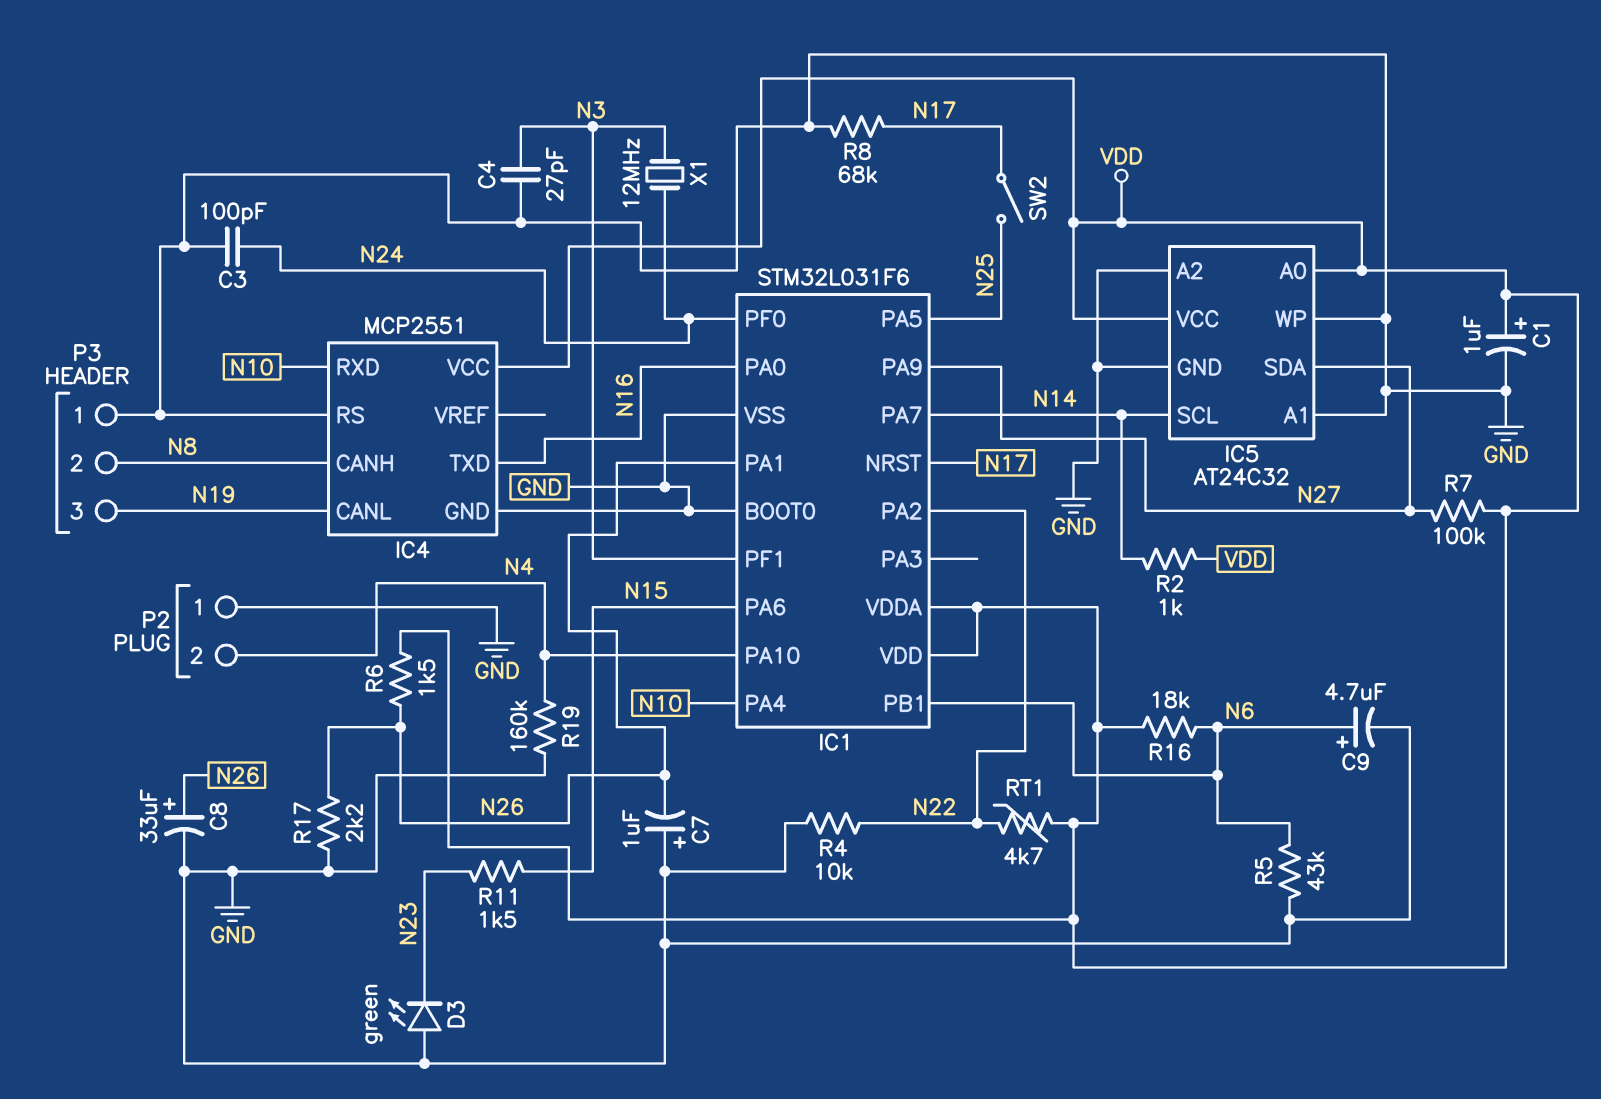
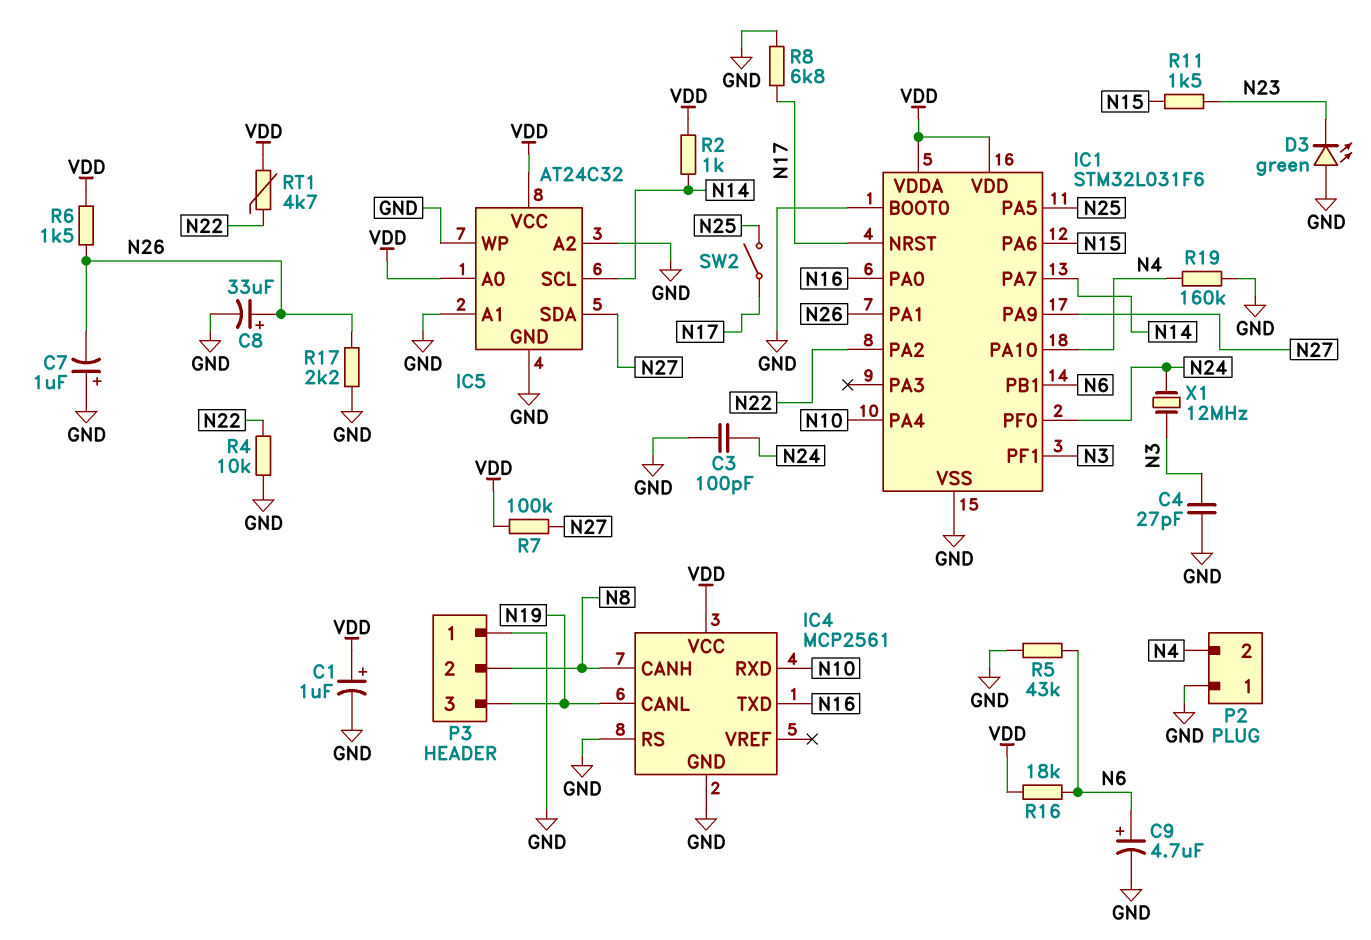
IC4: MCP2551 -> MCP2561
R8: 68k (GND, N17) -> 6.8k (GND, N17)

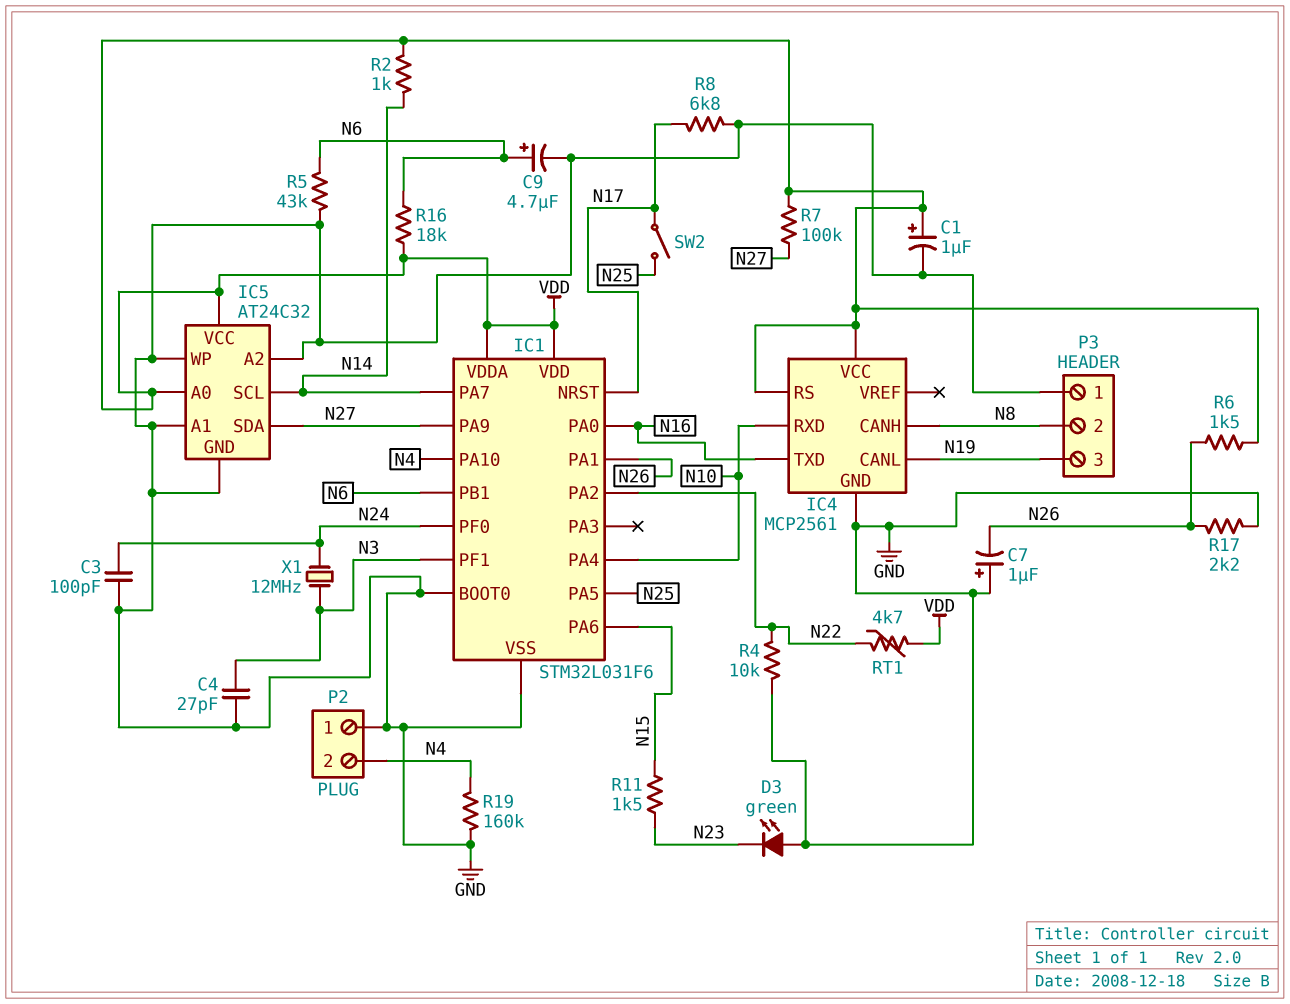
C8: 33uF (plus N26, minus GND) -> none
IC4 pin RS: GND -> VDD

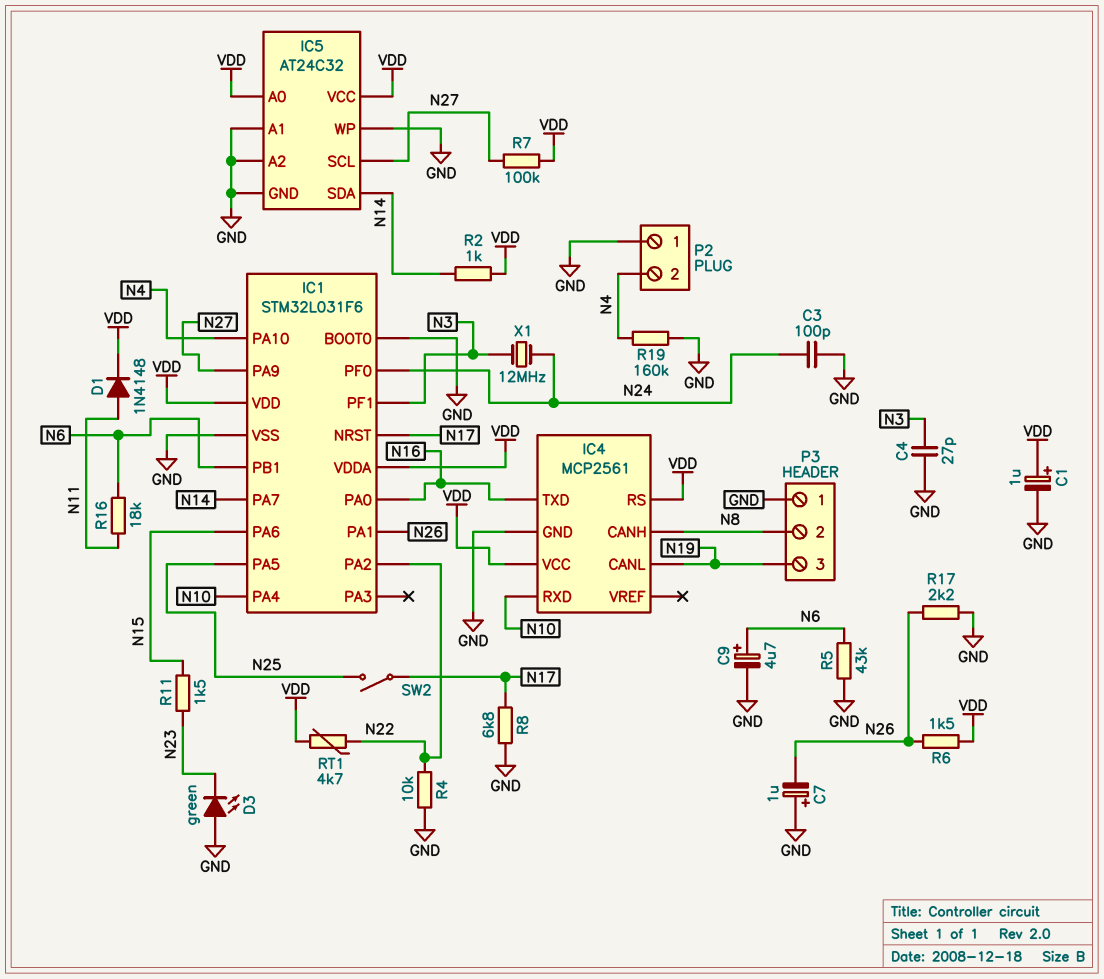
D1: none -> diode 1N4148 (A N11, K VDD)
IC5 pin SCL: N14 -> N27
IC5 pin SDA: N27 -> N14
R16: 18k (N6, VDD) -> 18k (N6, N11)

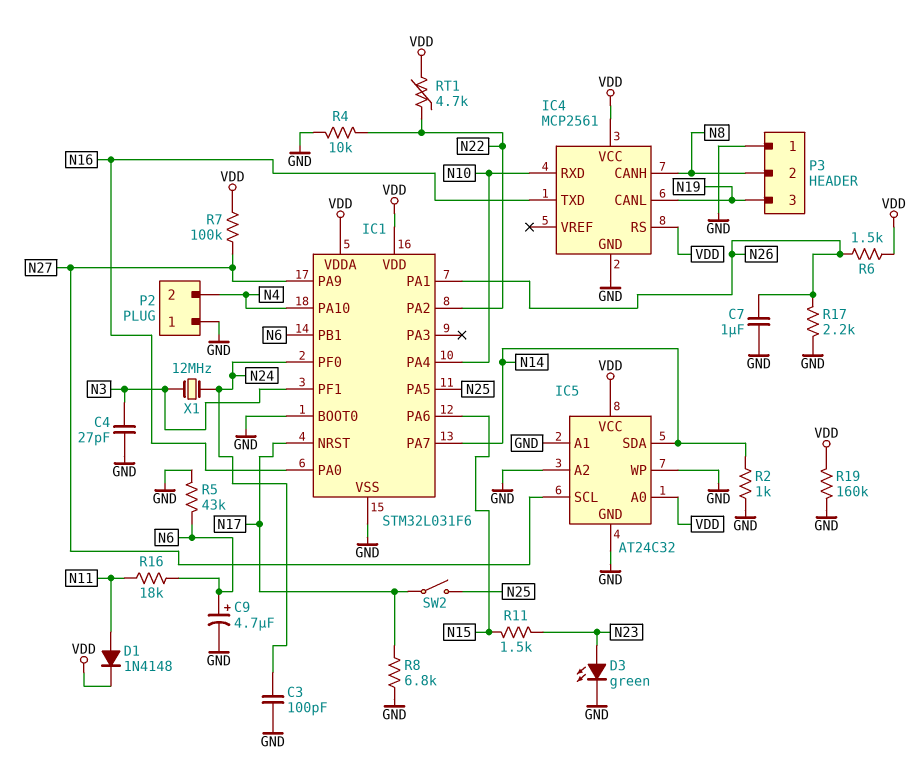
C1: 1uF (plus VDD, minus GND) -> none
C7: 1uF (plus GND, minus N26) -> 1uF (GND, N26)
D3: LED green (A GND, K N23) -> LED green (A N23, K GND)
R2: 1k (N14, VDD) -> 1k (GND, N14)
R19: 160k (GND, N4) -> 160k (GND, VDD)

